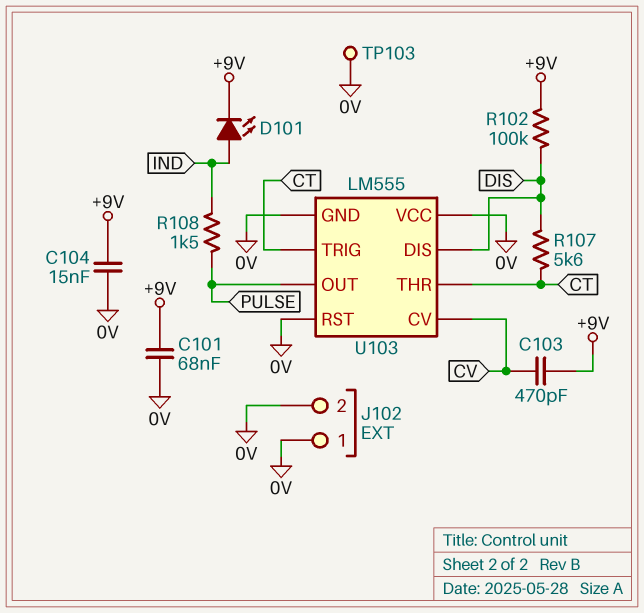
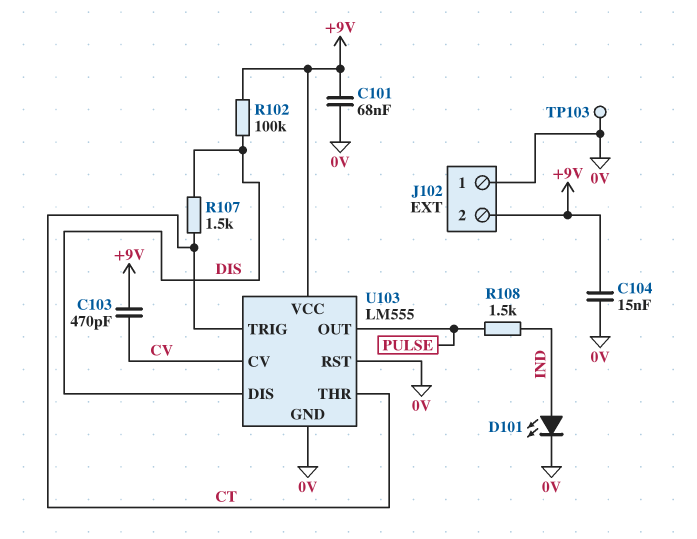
D101: LED (A IND, K +9V) -> LED (A IND, K 0V)
J102 pin 2: 0V -> +9V
R107: 5.6k (CT, DIS) -> 1.5k (CT, DIS)
U103 pin VCC: 0V -> +9V

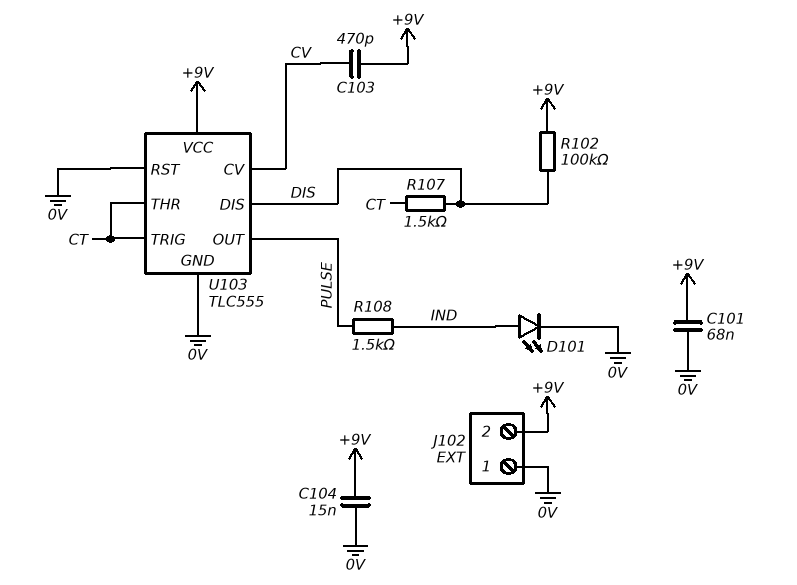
TP103: test point (0V) -> none
U103: LM555 -> TLC555

